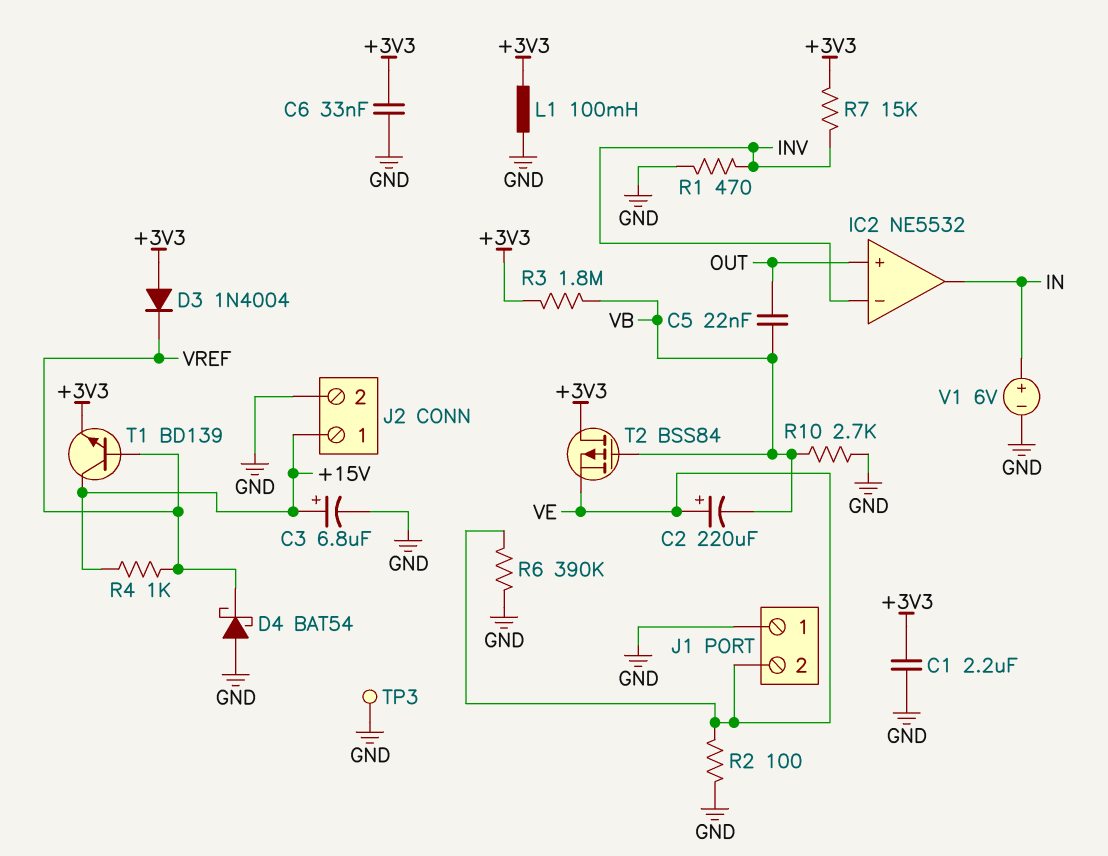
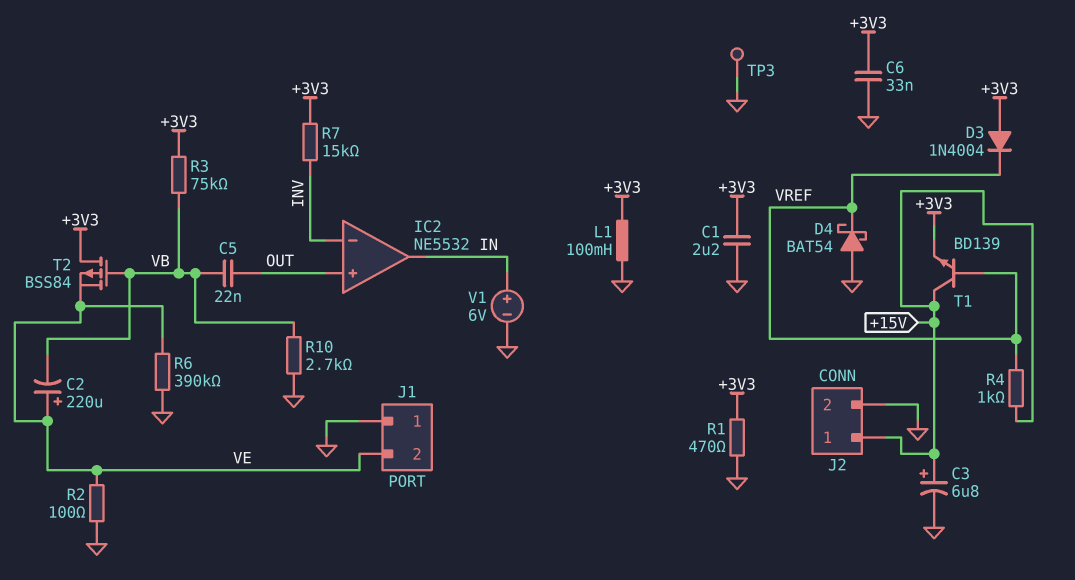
R1: 470 (GND, INV) -> 470 (+3V3, GND)
R3: 1.8M (+3V3, VB) -> 75k (+3V3, VB)

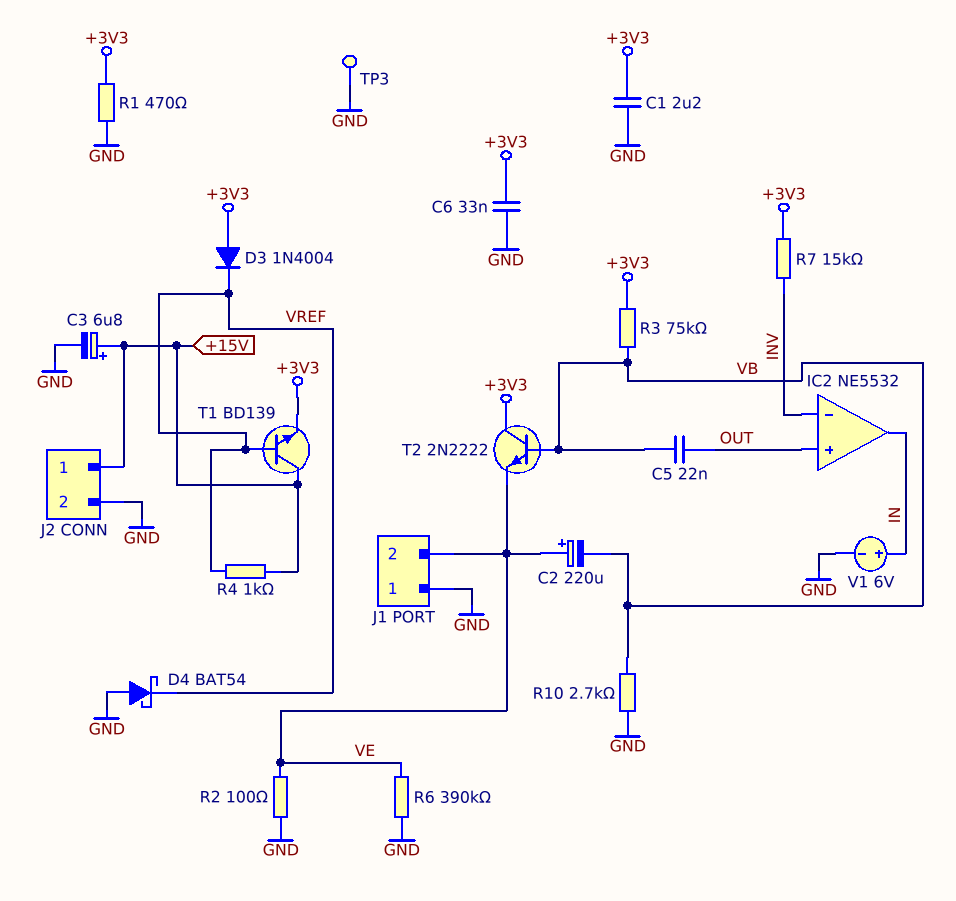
L1: 100mH (+3V3, GND) -> none
T2: PMOS BSS84 (G VB, D +3V3, S VE) -> NPN 2N2222 (B VB, C +3V3, E VE)

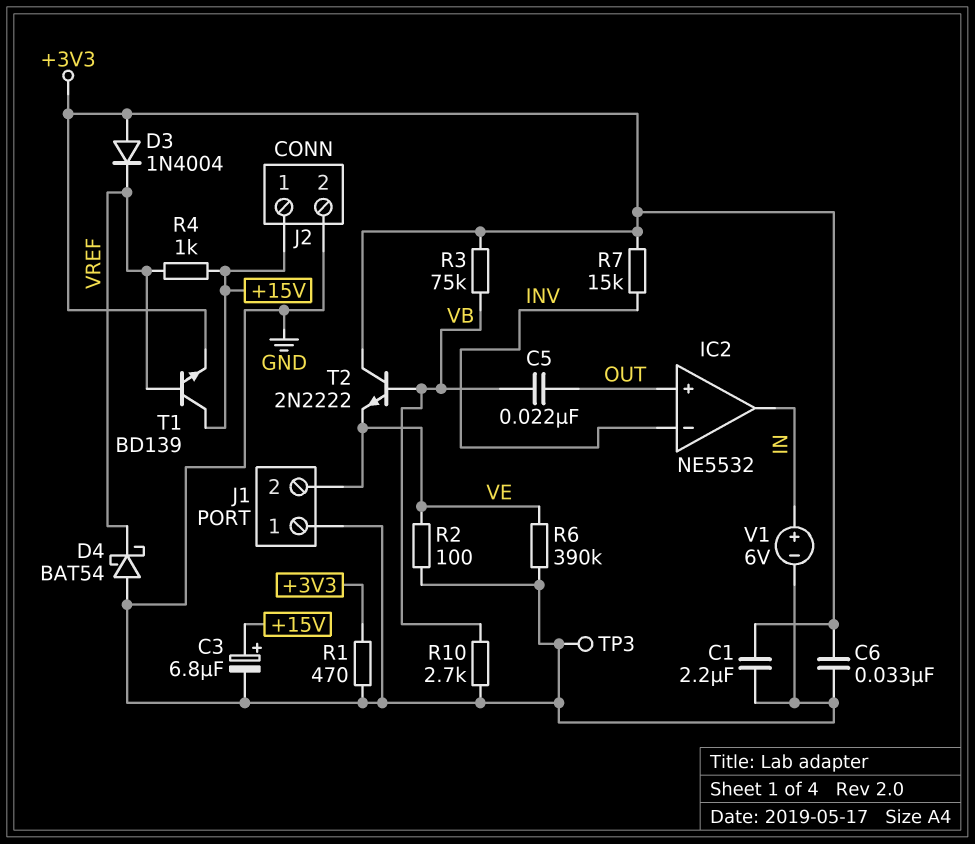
C2: 220uF (plus VE, minus VB) -> none

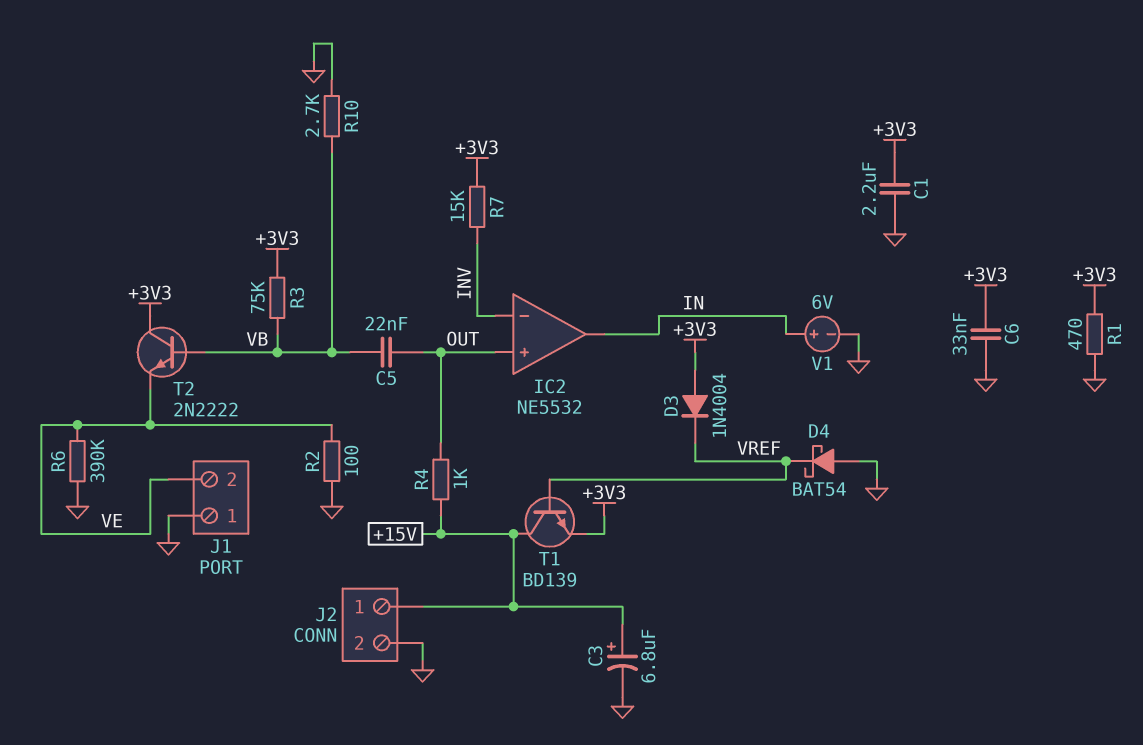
R4: 1k (+15V, VREF) -> 1k (+15V, OUT)
TP3: test point (GND) -> none

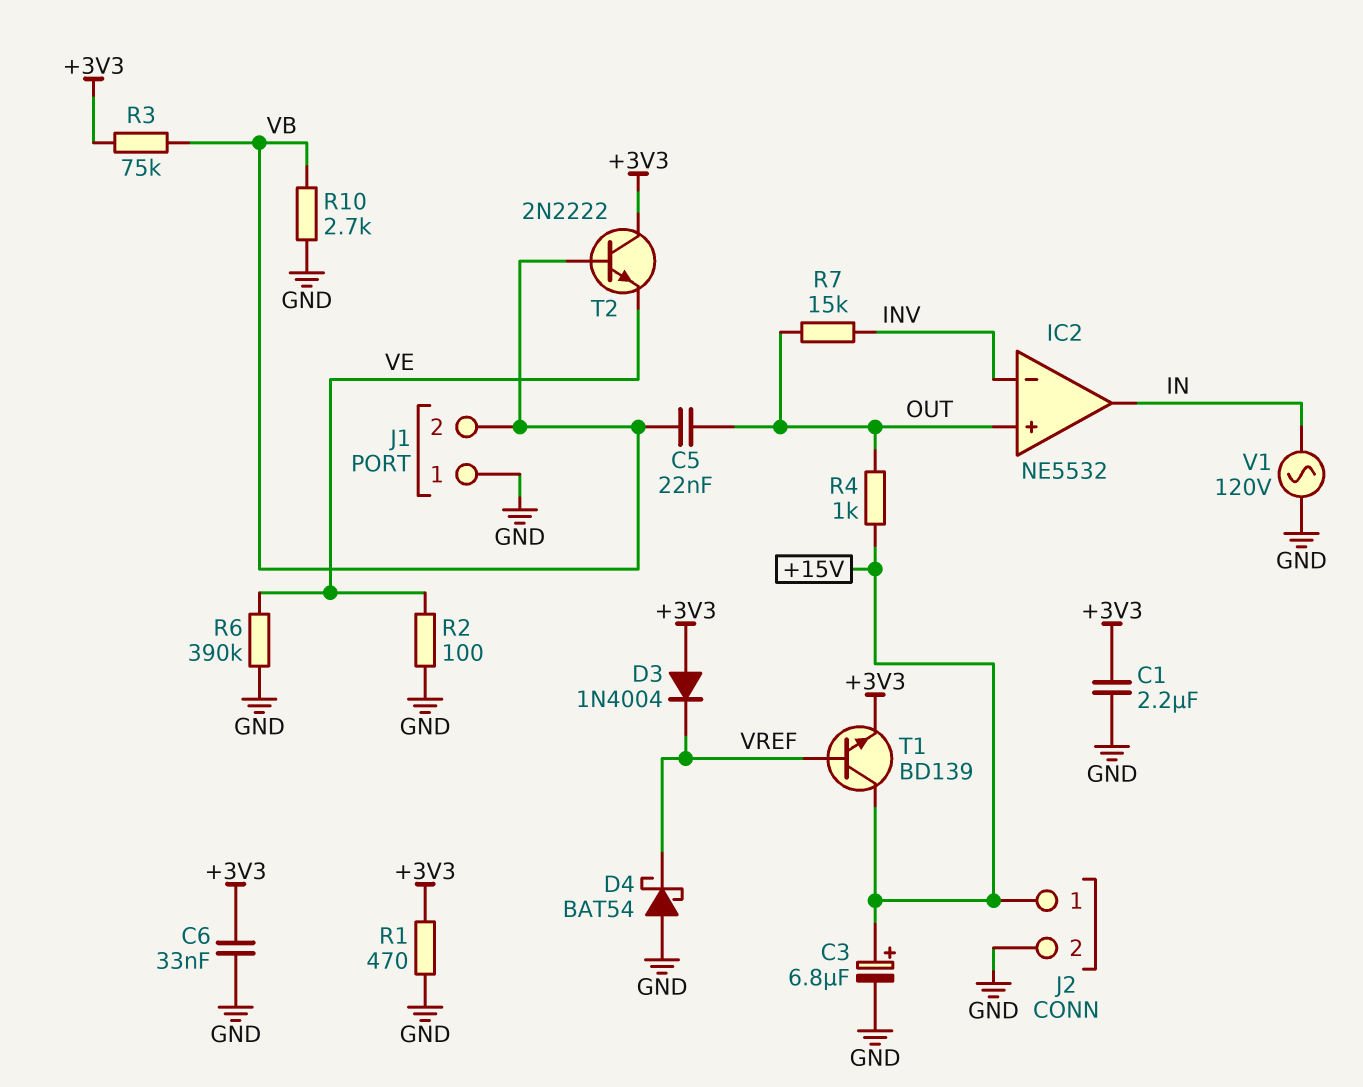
J1 pin 2: VE -> VB
R7: 15k (+3V3, INV) -> 15k (INV, OUT)
V1: 6V (plus IN, minus GND) -> AC 120V (GND, IN)

